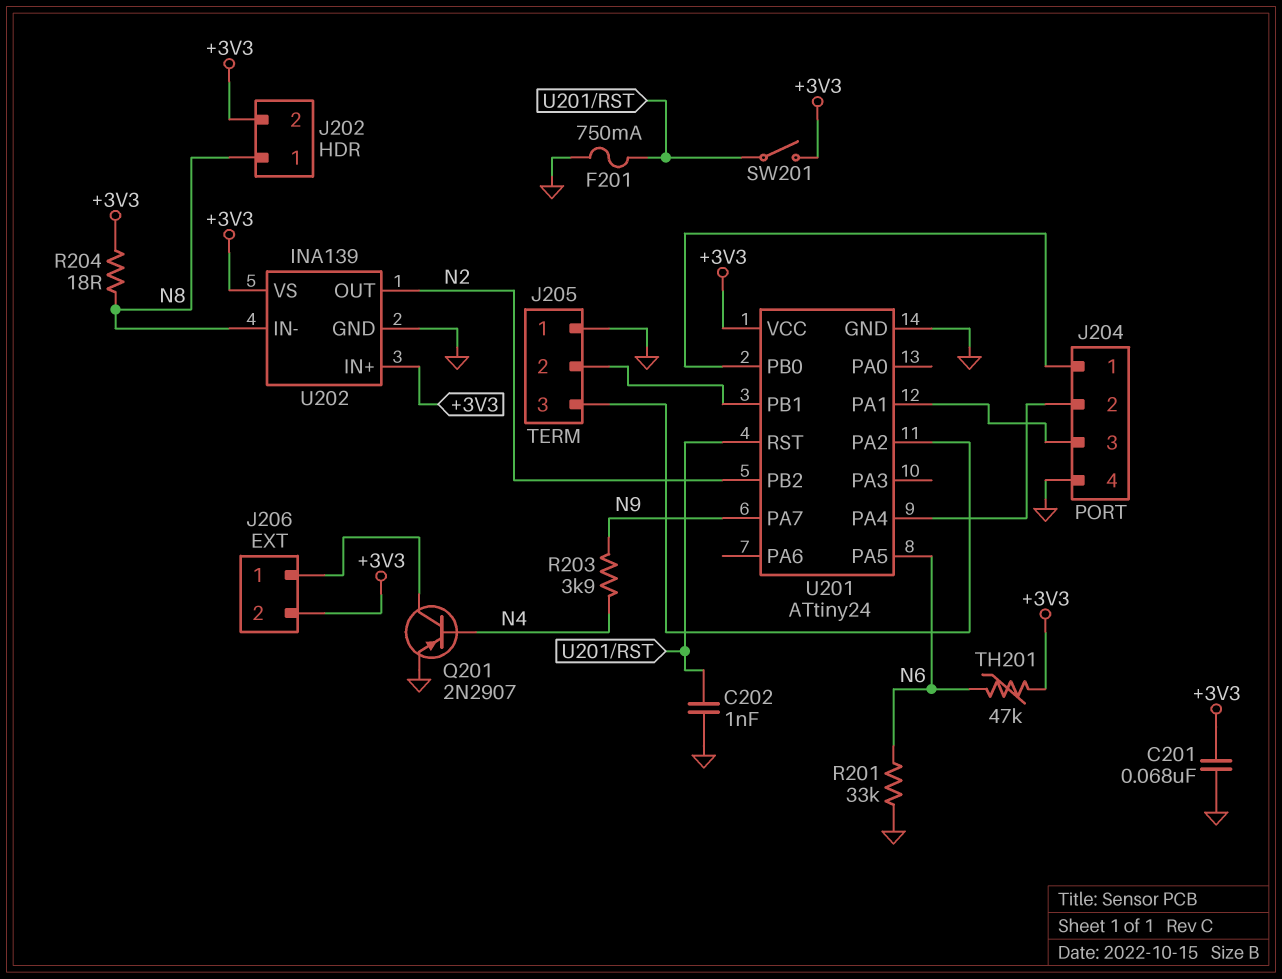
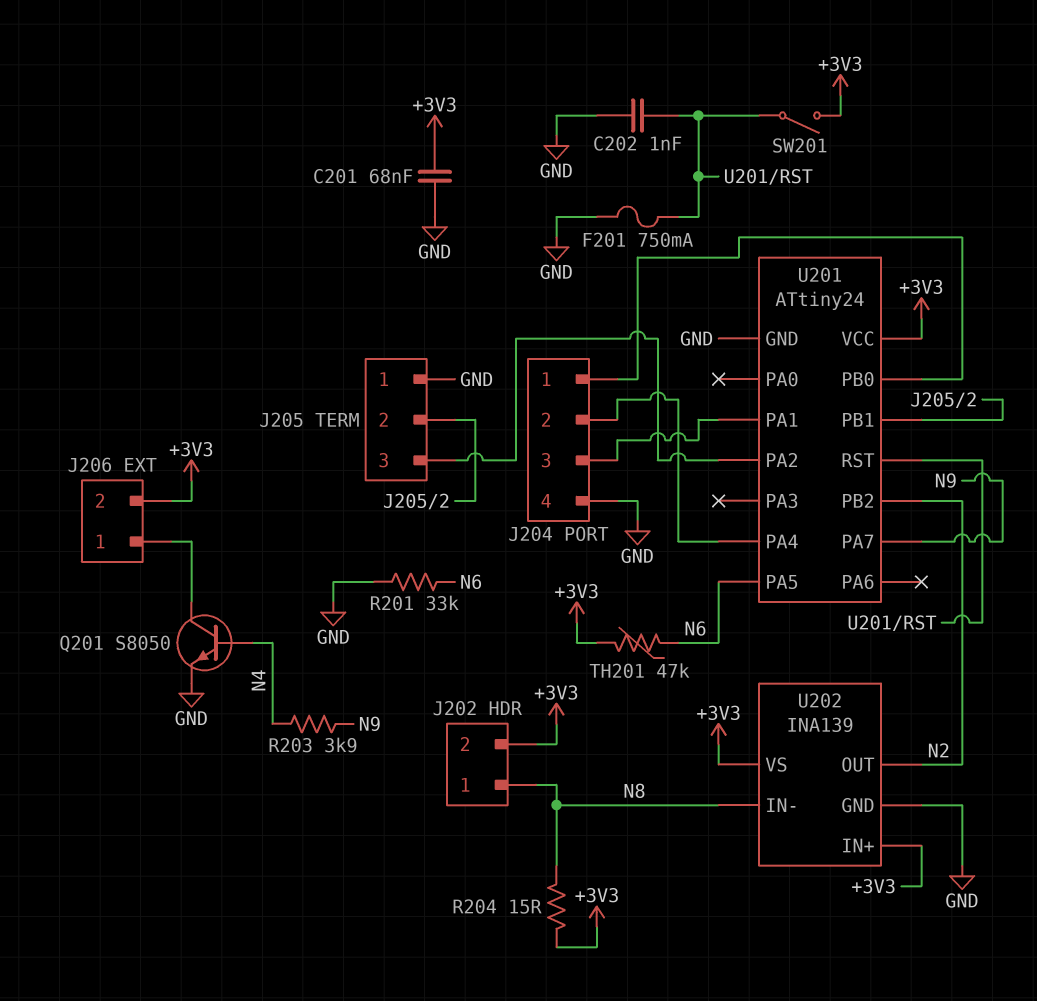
Q201: PNP 2N2907 (B N4, C J206/1, E GND) -> NPN S8050 (B N4, C J206/1, E GND)
R204: 18 (+3V3, N8) -> 15 (+3V3, N8)

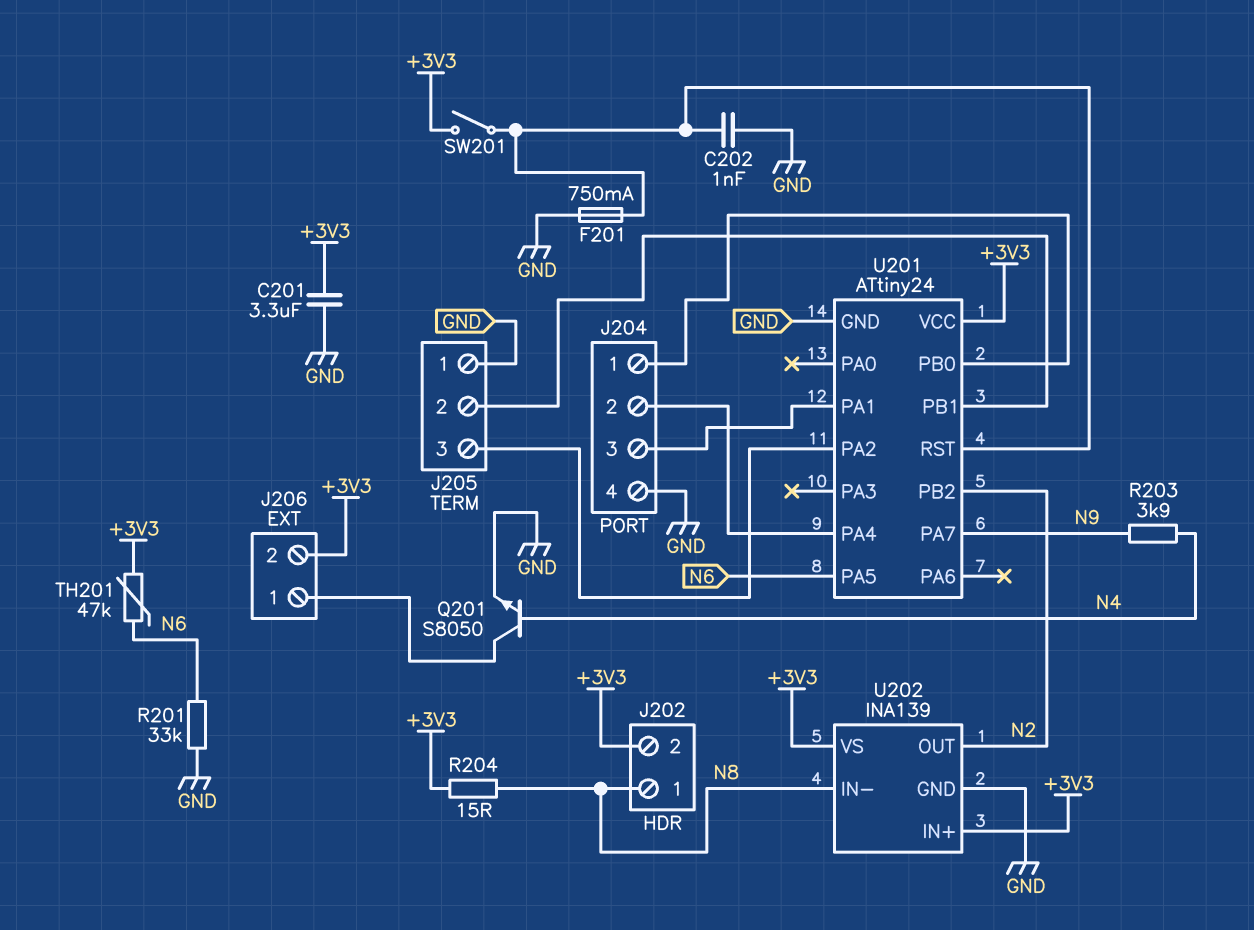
C201: 68nF (+3V3, GND) -> 3.3uF (+3V3, GND)

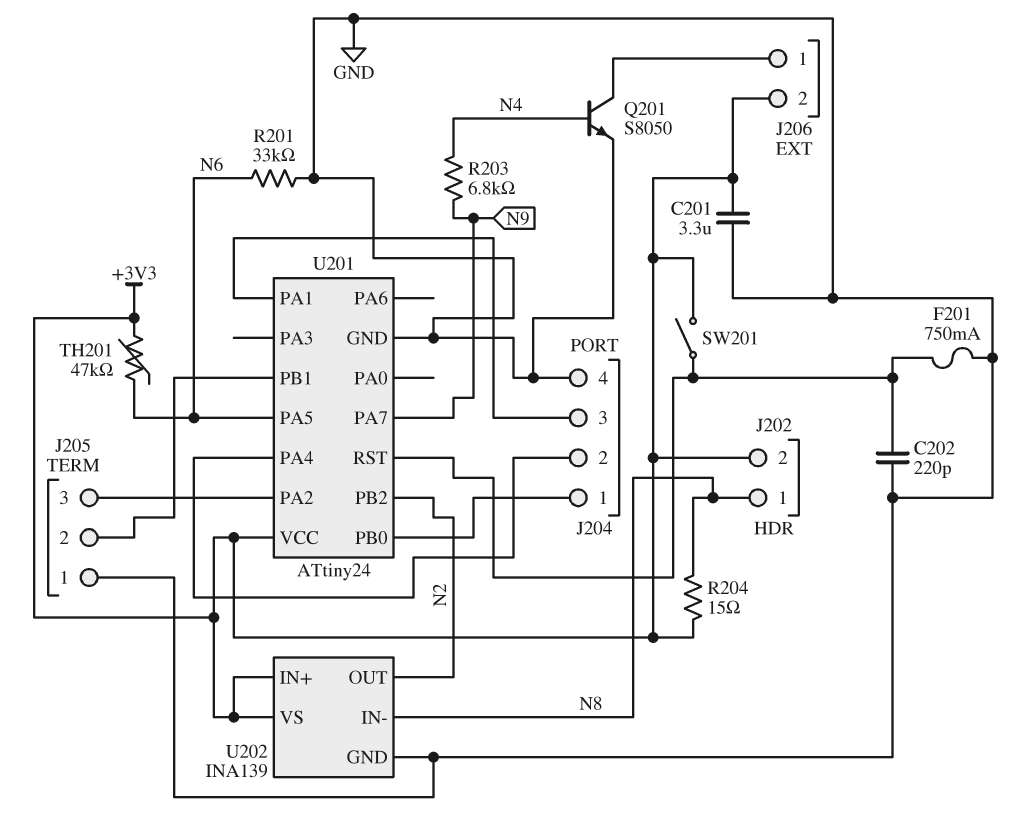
C202: 1nF (GND, U201/RST) -> 220pF (GND, U201/RST)
R203: 3.9k (N4, N9) -> 6.8k (N4, N9)

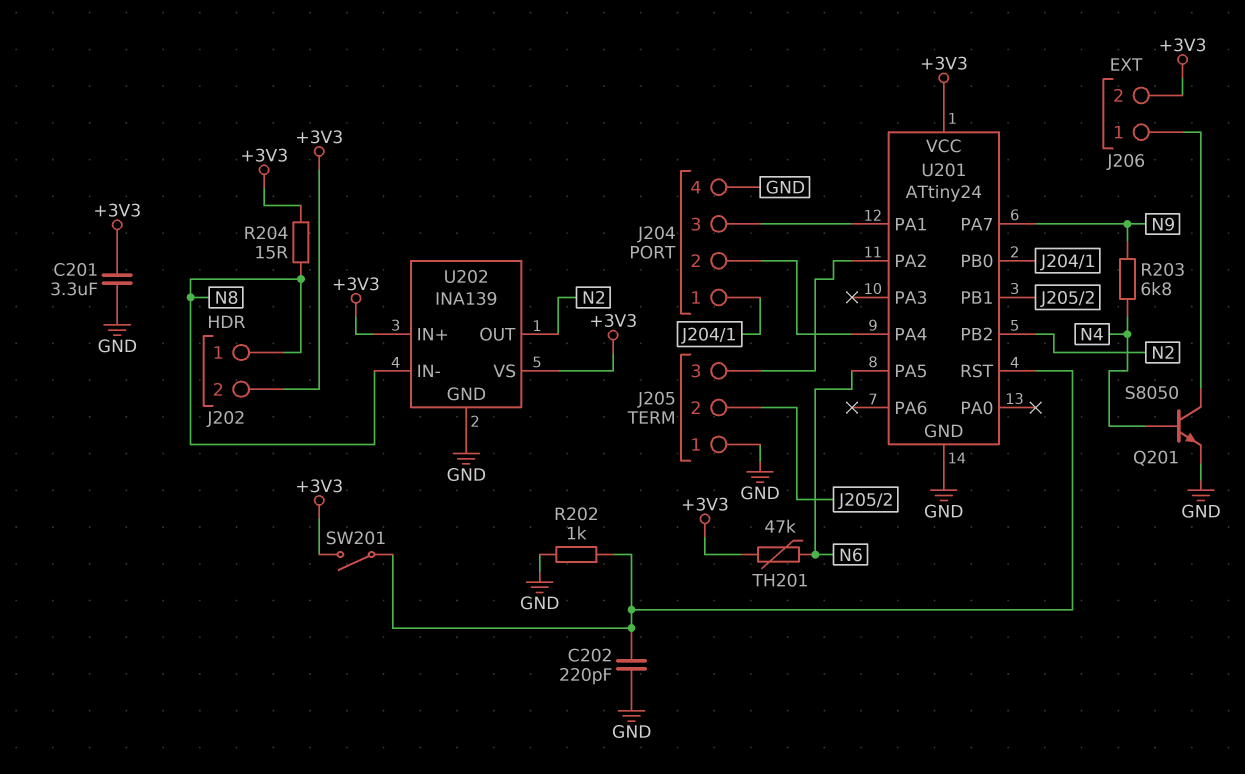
F201: 750mA (GND, U201/RST) -> none
R201: 33k (GND, N6) -> none
R202: none -> 1k (GND, U201/RST)

